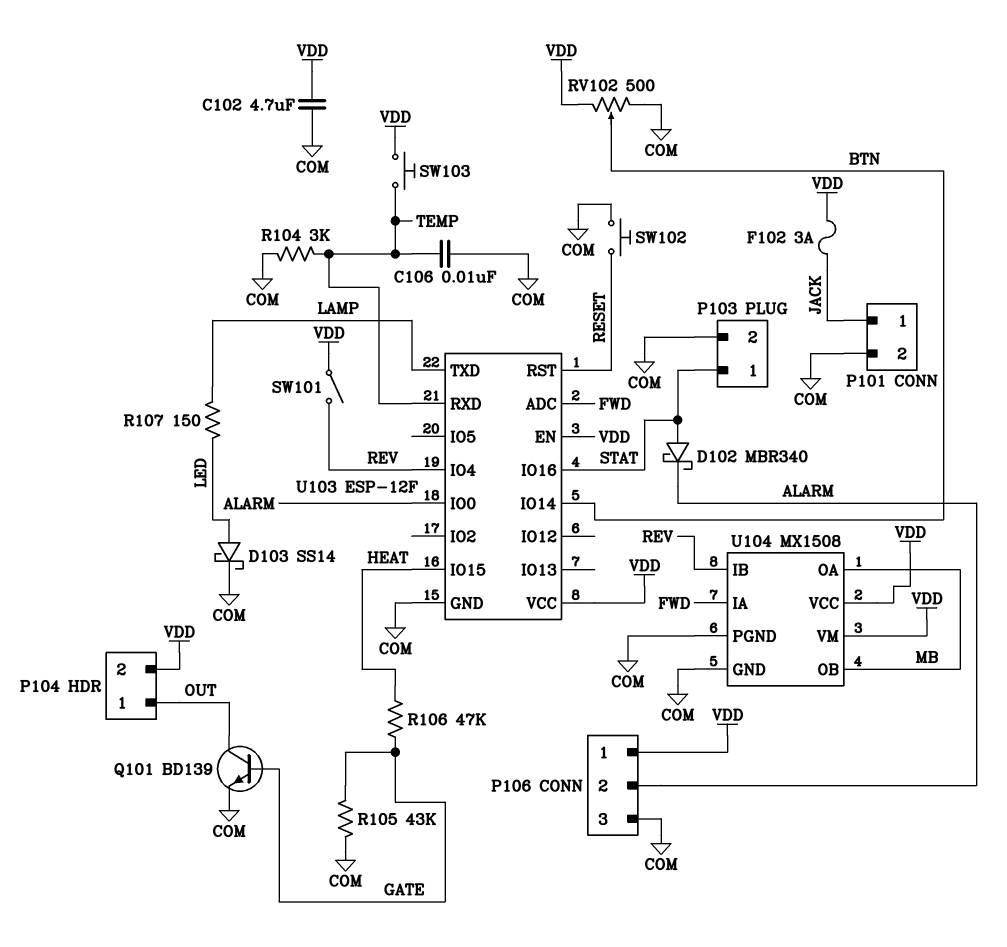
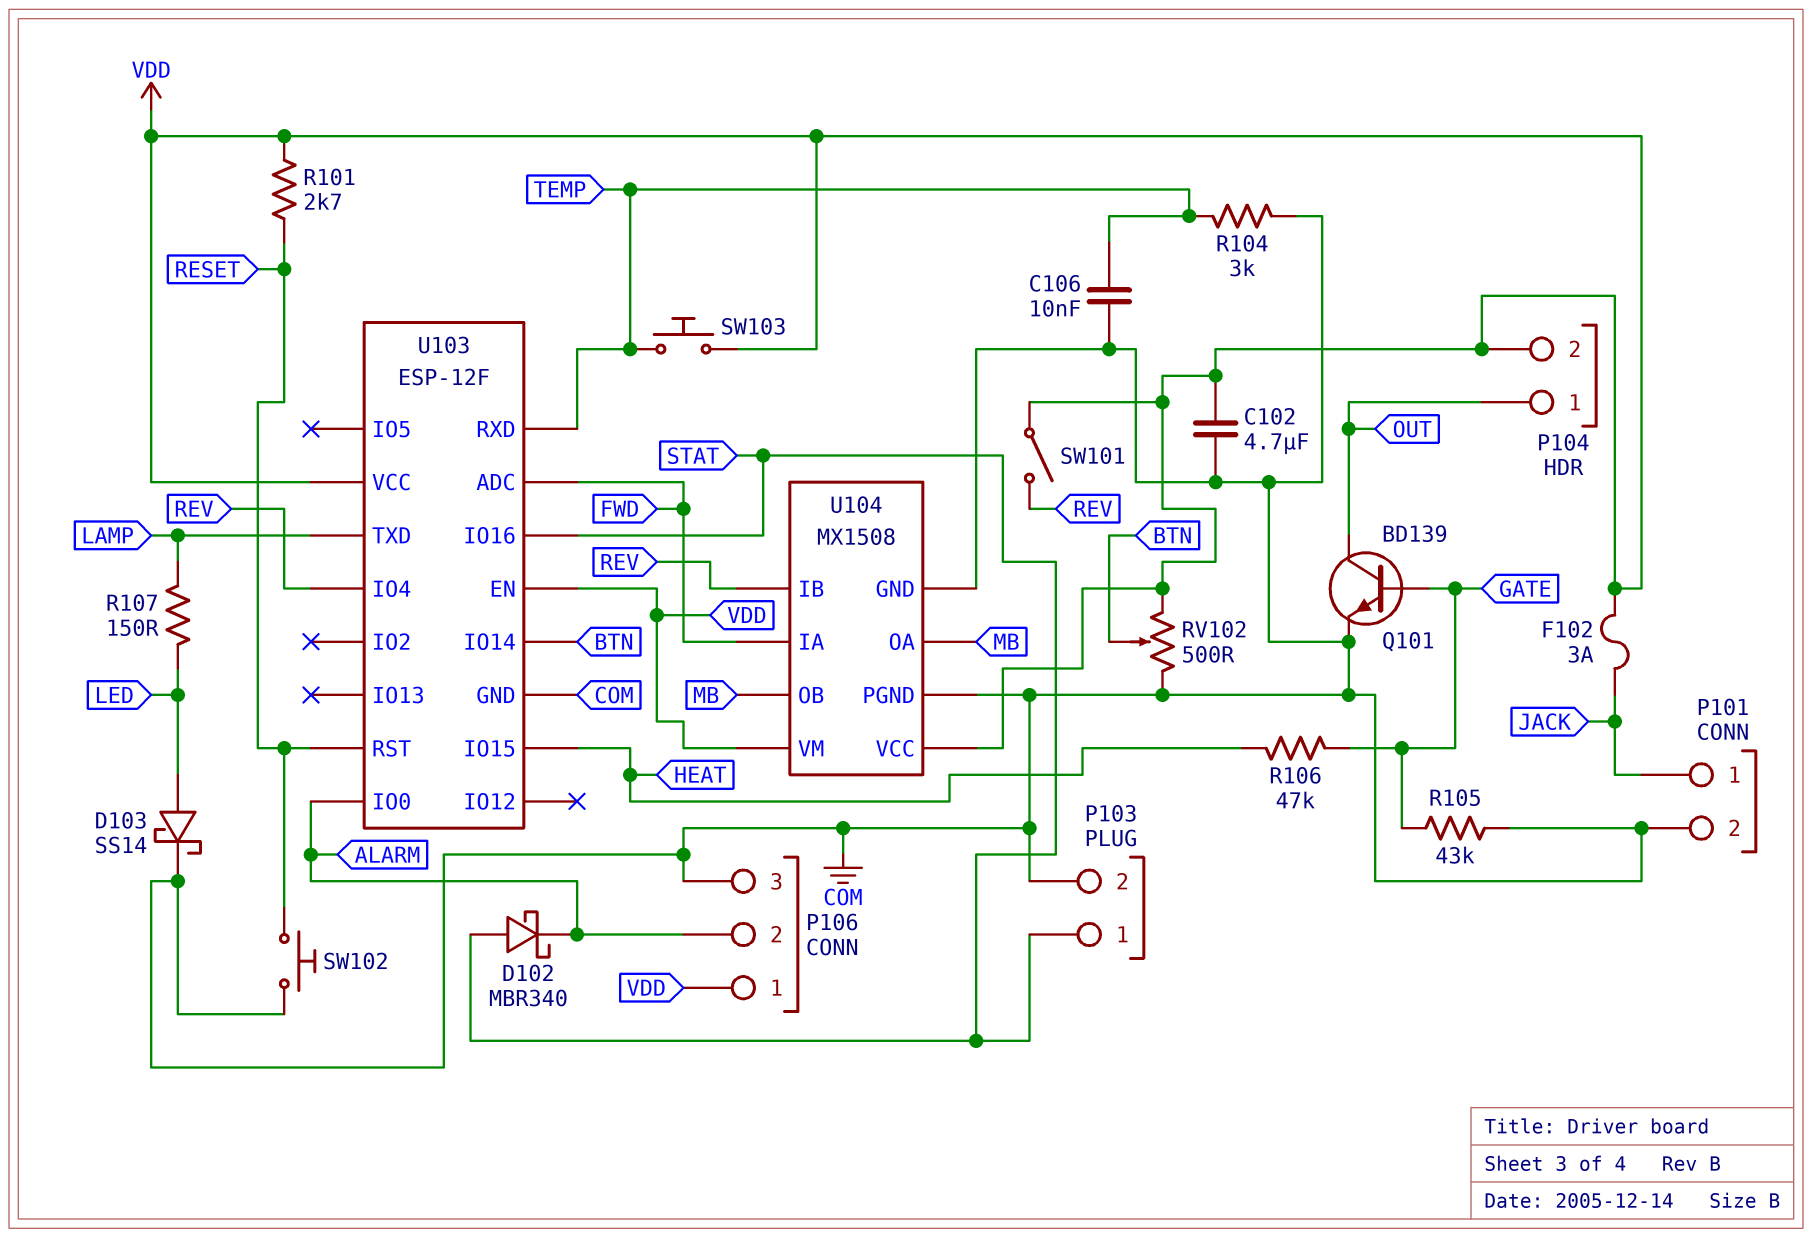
R101: none -> 2.7k (RESET, VDD)

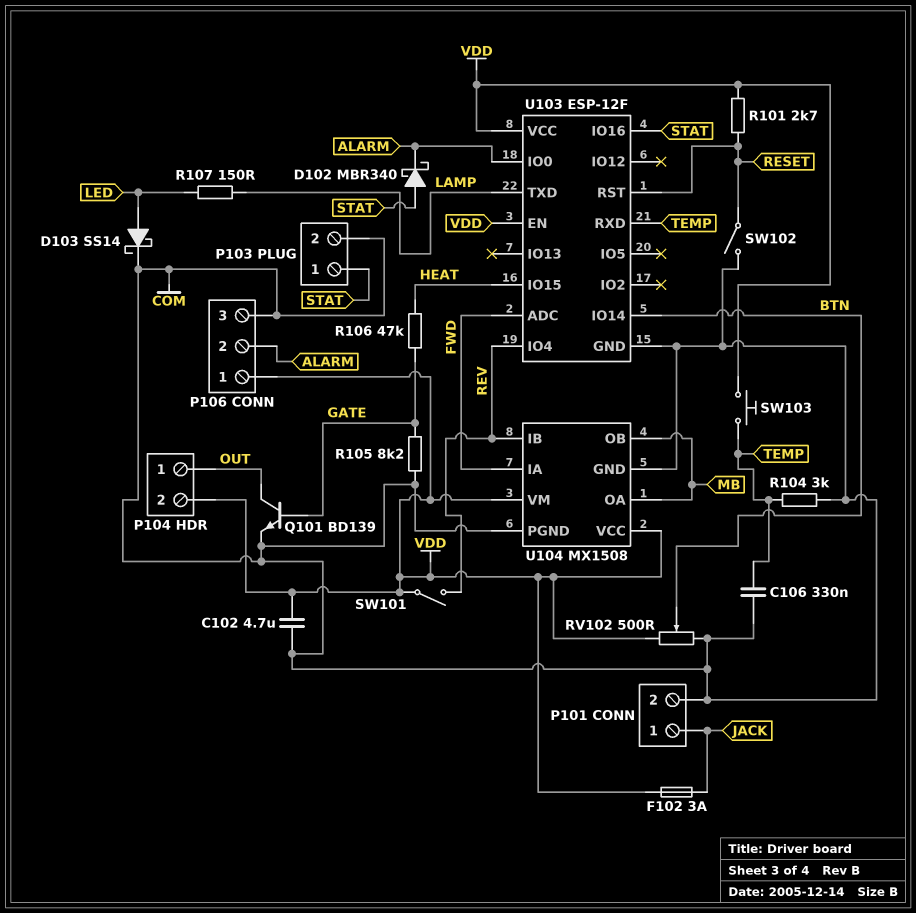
C106: 10nF (COM, TEMP) -> 330nF (COM, TEMP)
R105: 43k (COM, GATE) -> 8.2k (COM, GATE)
SW102: button (COM, RESET) -> switch (COM, RESET)

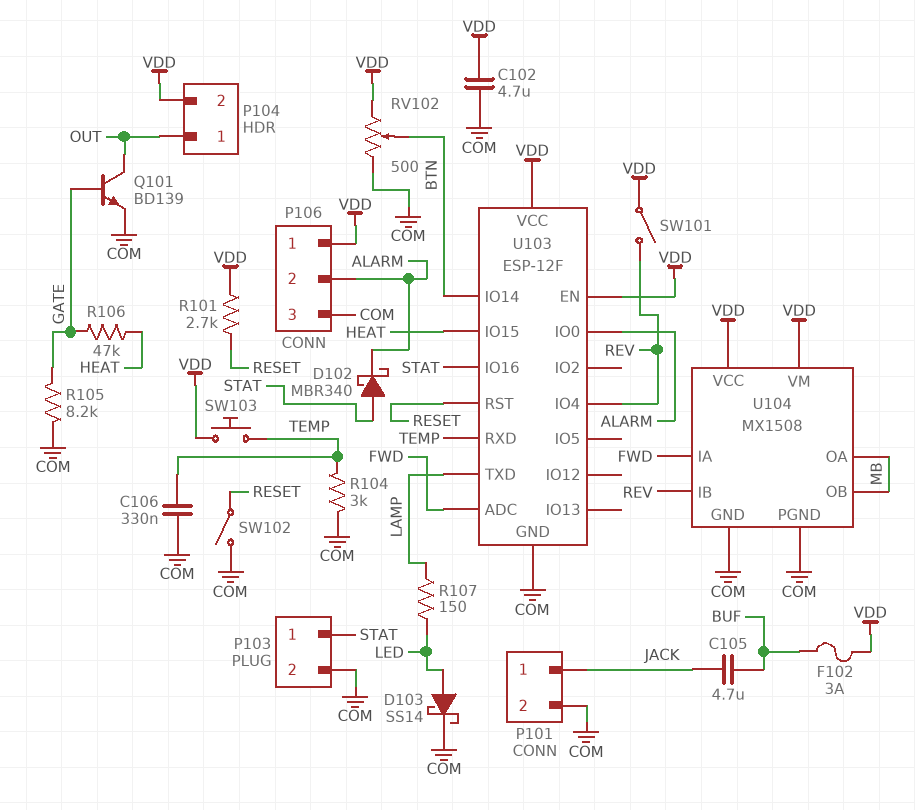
C105: none -> 4.7uF (BUF, JACK)
F102: 3A (JACK, VDD) -> 3A (BUF, VDD)

